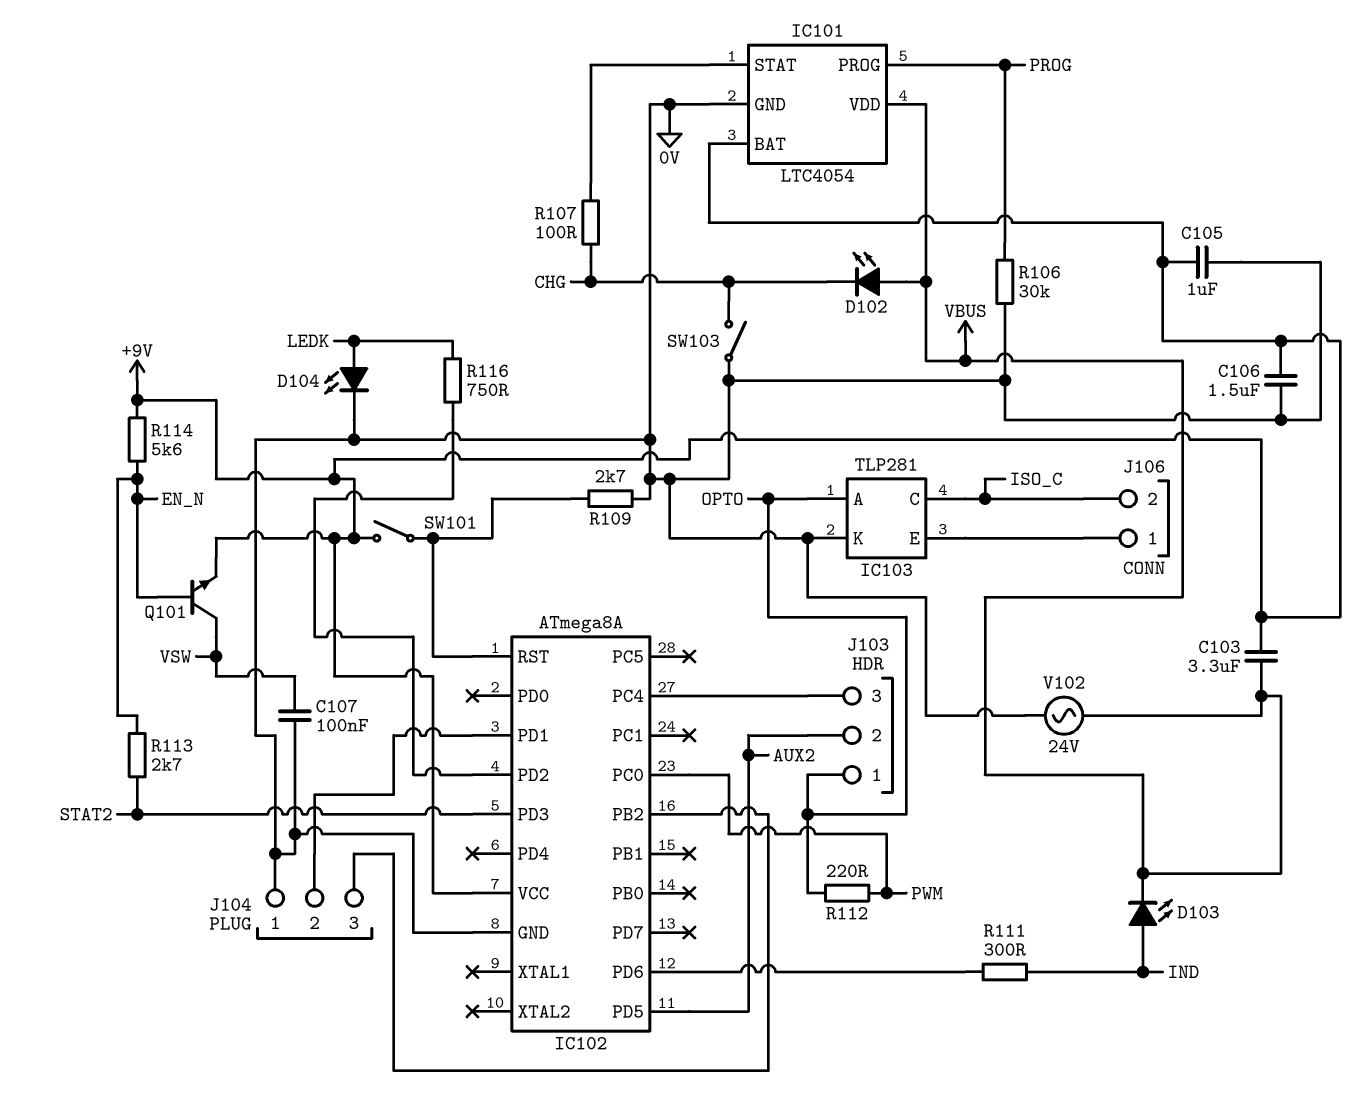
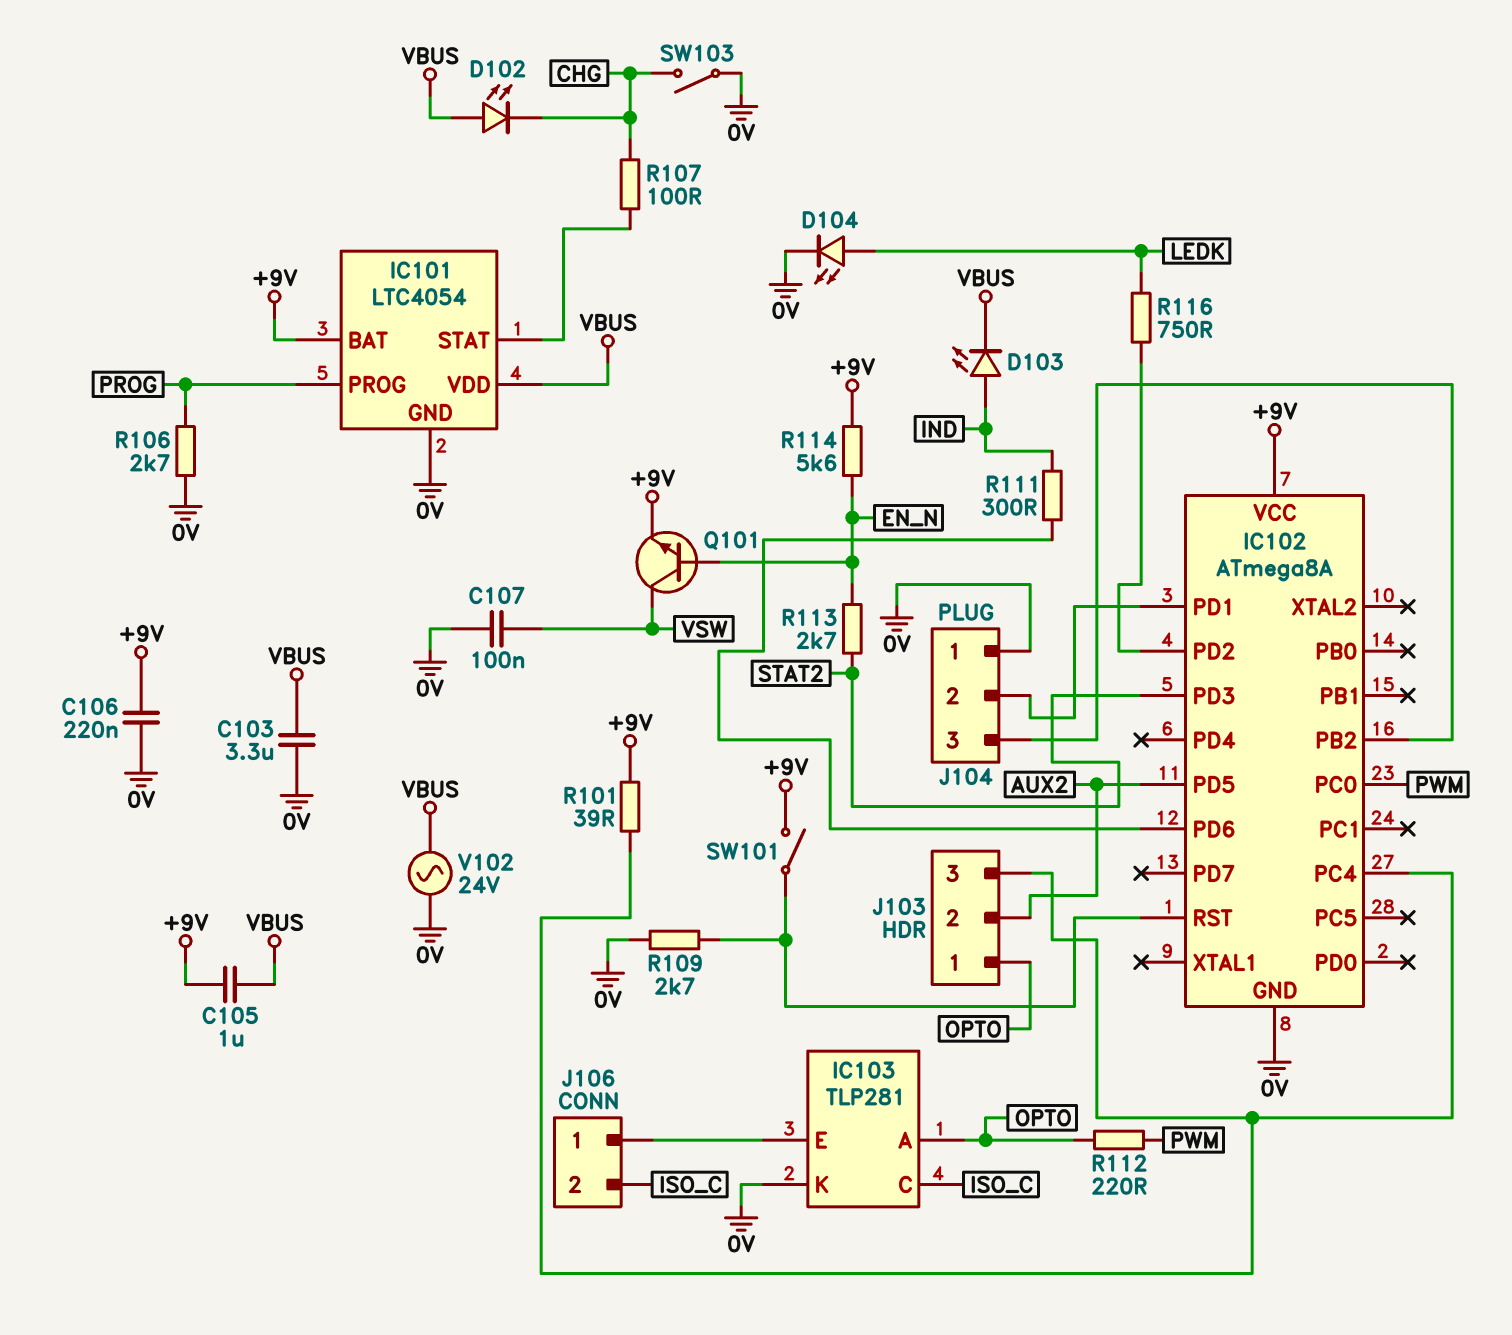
C103: 3.3uF (+9V, VBUS) -> 3.3uF (0V, VBUS)
C105: 1uF (+9V, 0V) -> 1uF (+9V, VBUS)
C106: 1.5uF (+9V, 0V) -> 220nF (+9V, 0V)
R101: none -> 39 (+9V, IC102/PC4)
R106: 30k (0V, PROG) -> 2.7k (0V, PROG)

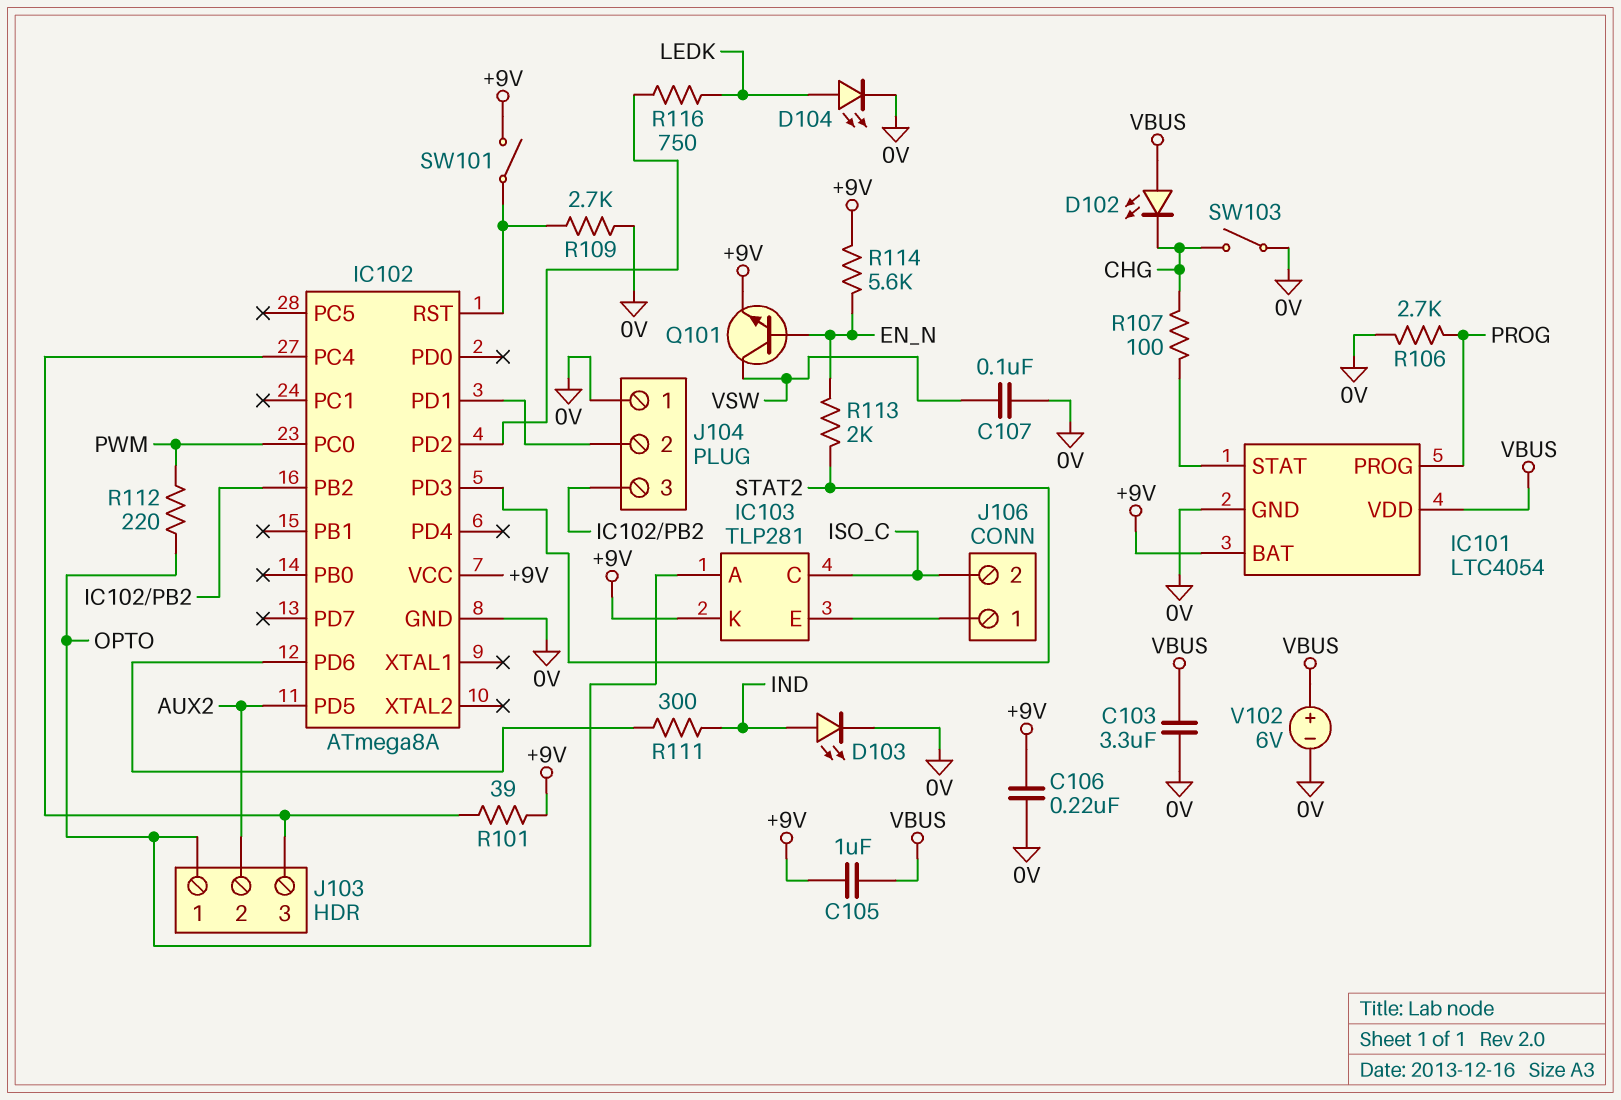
D103: LED (A IND, K VBUS) -> LED (A IND, K 0V)
IC103 pin K: 0V -> +9V
R113: 2.7k (EN_N, STAT2) -> 2k (EN_N, STAT2)
V102: AC 24V (0V, VBUS) -> 6V (plus VBUS, minus 0V)

